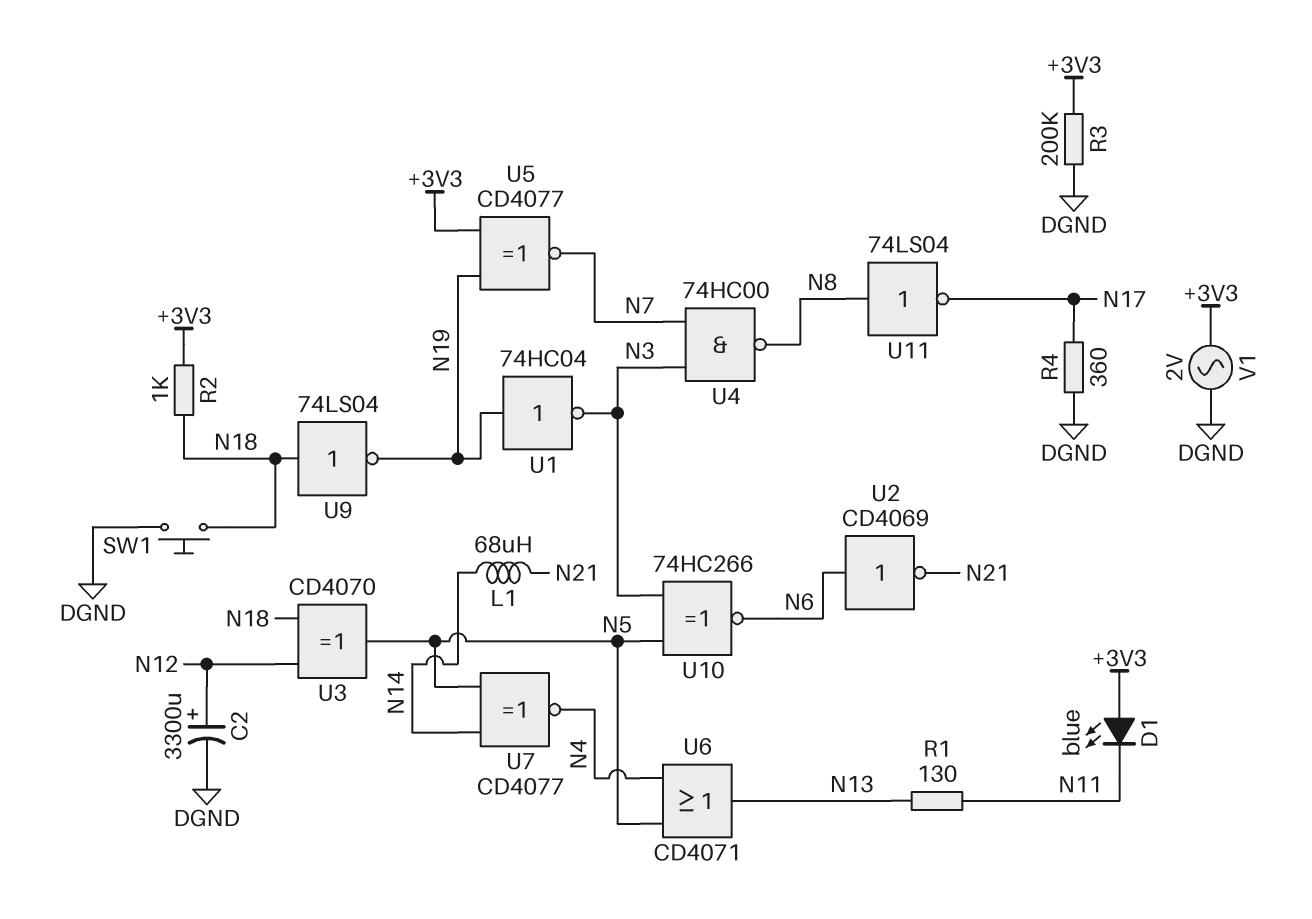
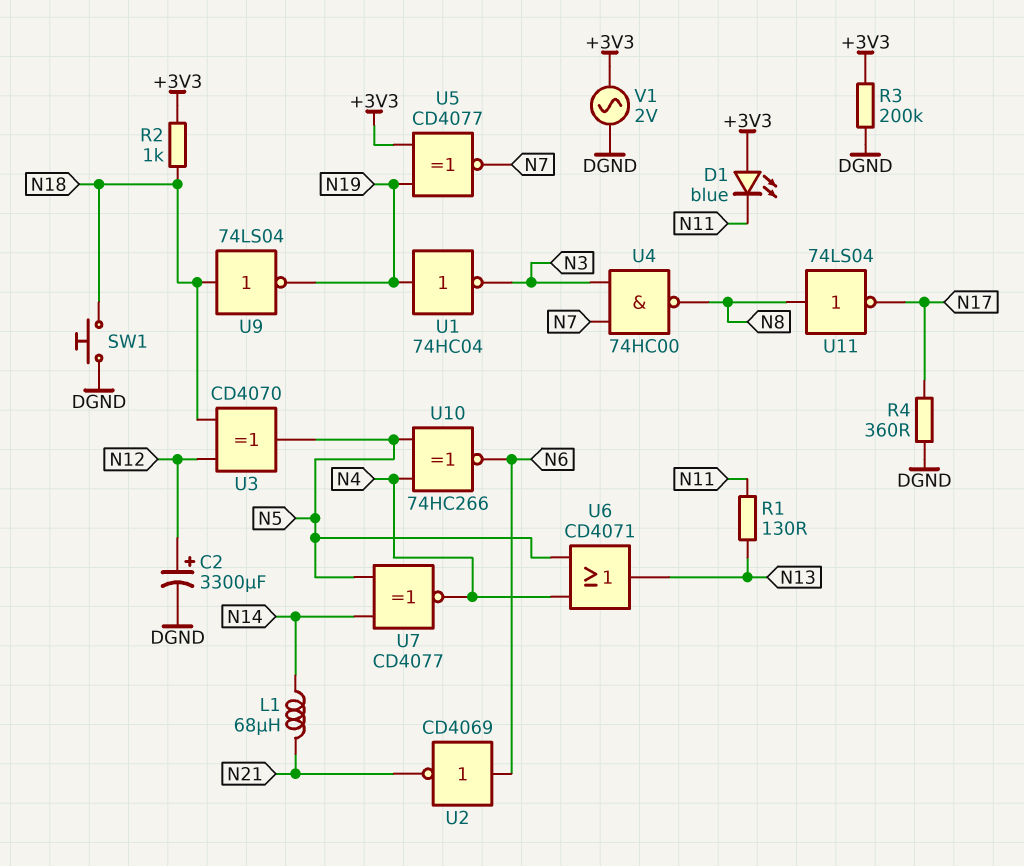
U10: XNOR 74HC266 (in N3, in N5, out N6) -> XNOR 74HC266 (in N4, in N5, out N6)

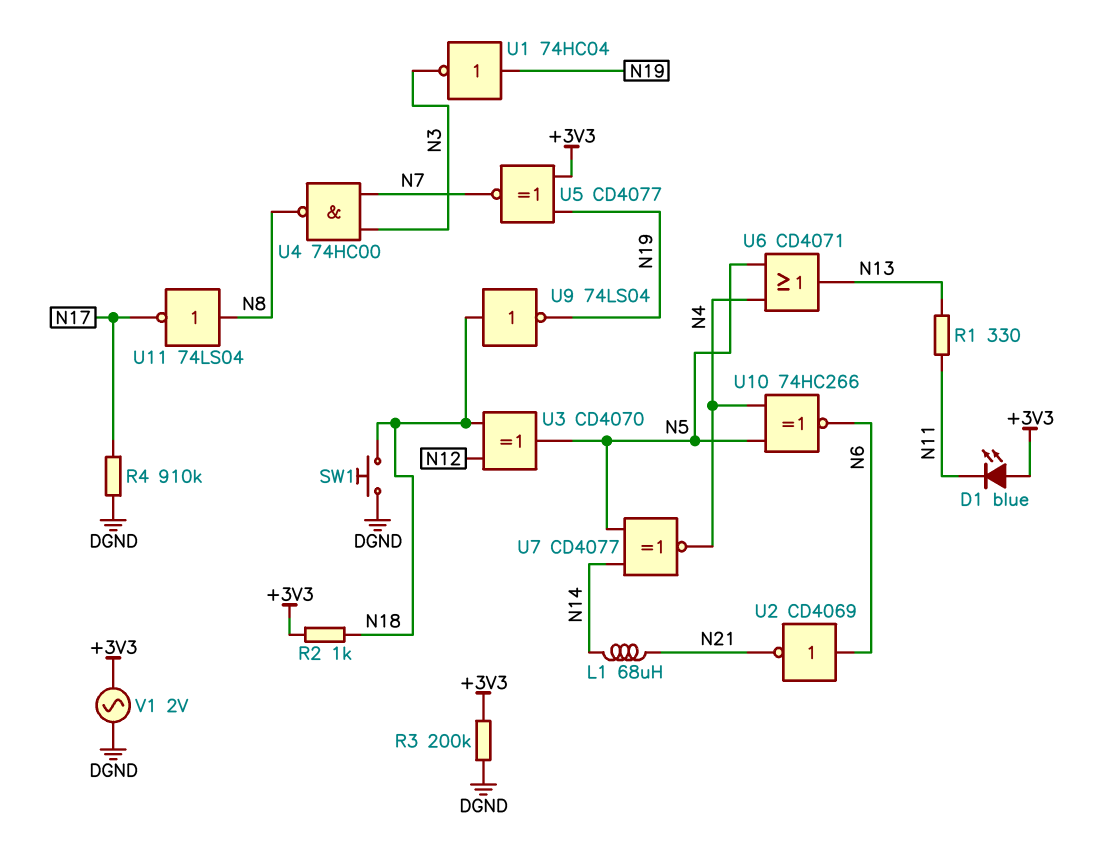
C2: 3300uF (plus N12, minus DGND) -> none
R1: 130 (N11, N13) -> 330 (N11, N13)
R4: 360 (DGND, N17) -> 910k (DGND, N17)

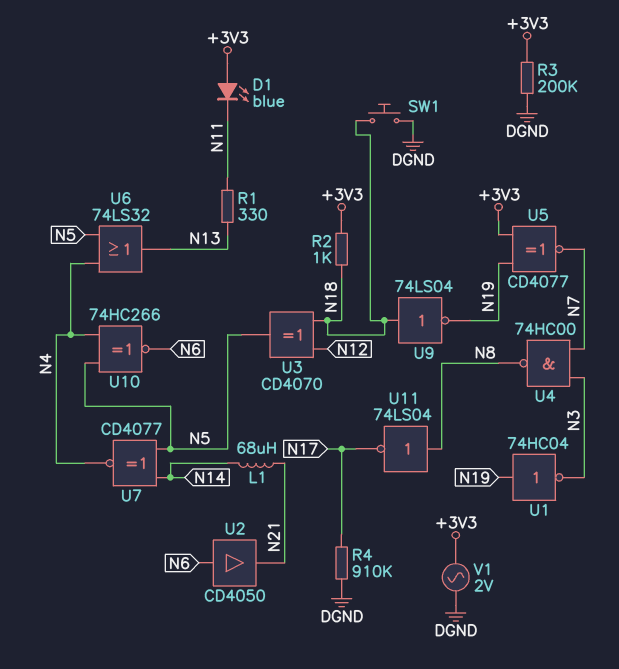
U2: NOT CD4069 (in N6, out N21) -> buffer CD4050 (in N6, out N21)
U6: OR CD4071 (in N4, in N5, out N13) -> OR 74LS32 (in N4, in N5, out N13)

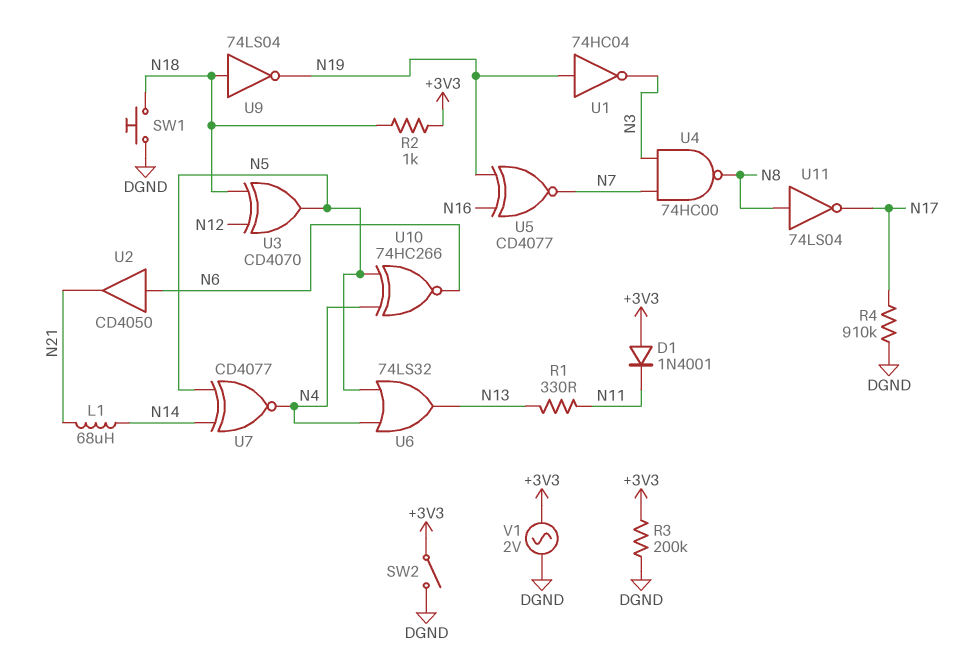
D1: LED blue (A +3V3, K N11) -> diode 1N4001 (A +3V3, K N11)
SW2: none -> switch (+3V3, DGND)
U5: XNOR CD4077 (in +3V3, in N19, out N7) -> XNOR CD4077 (in N16, in N19, out N7)

